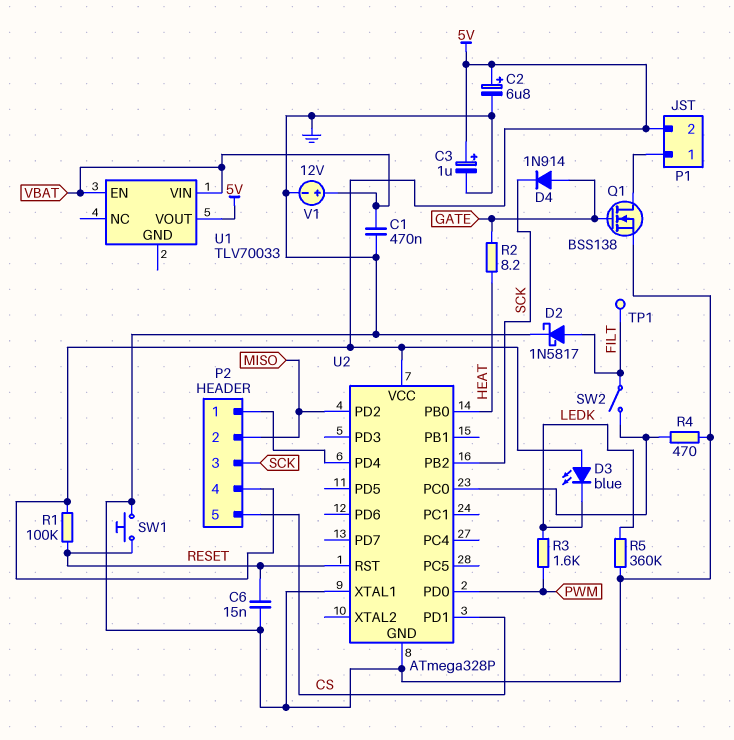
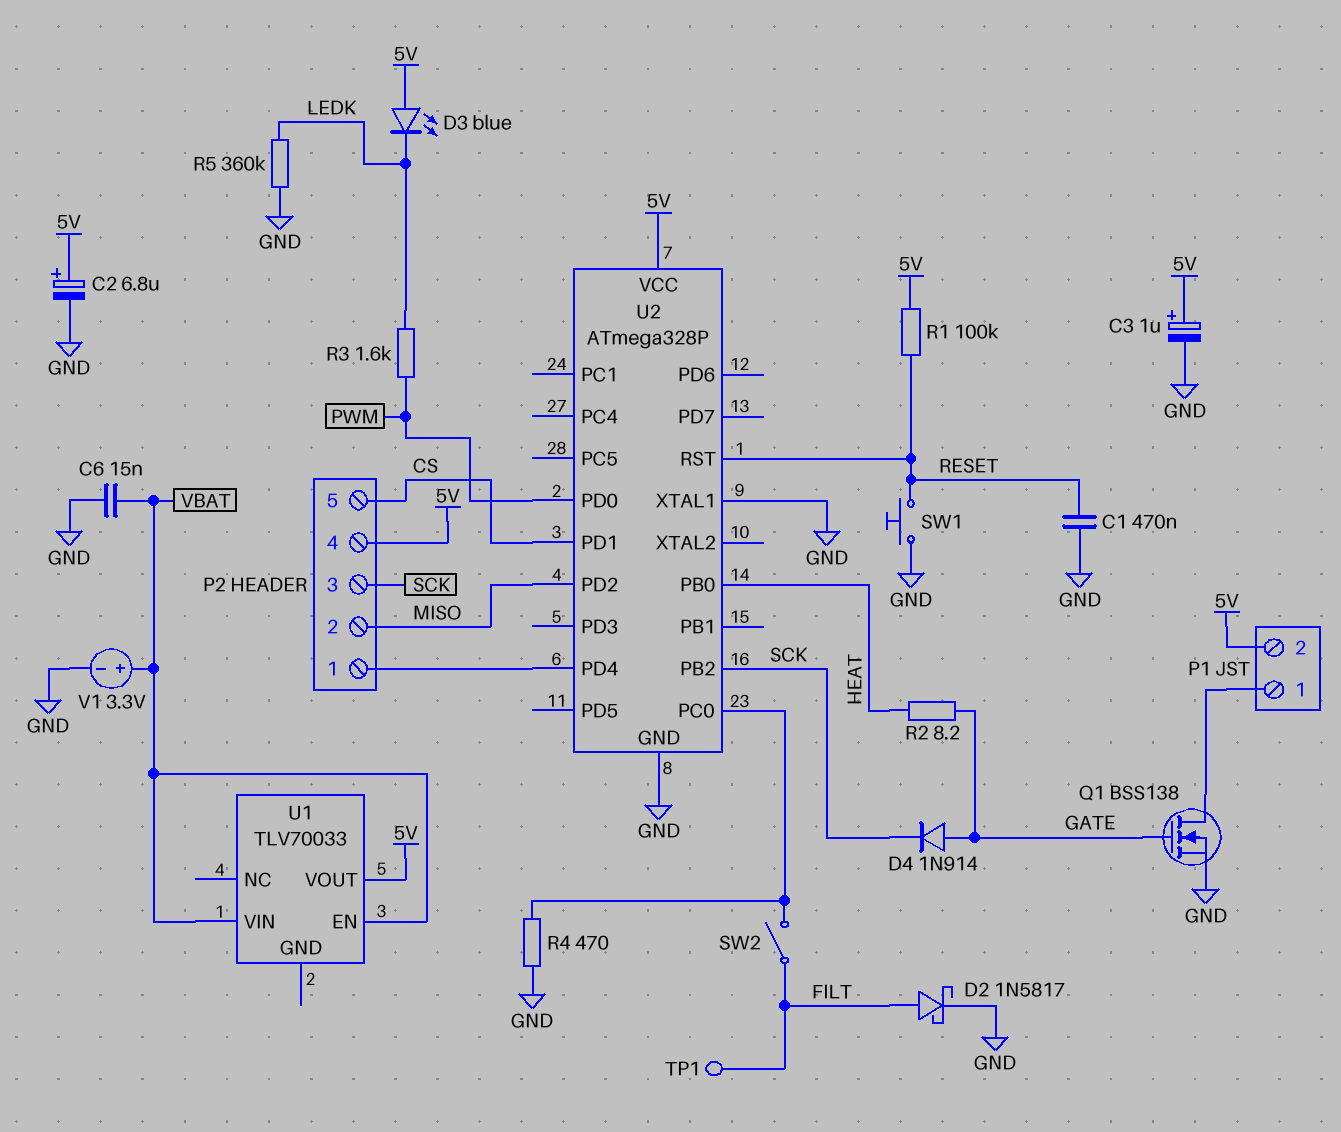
C1: 470nF (GND, VBAT) -> 470nF (GND, RESET)
C6: 15nF (GND, RESET) -> 15nF (GND, VBAT)
V1: 12V (plus VBAT, minus GND) -> 3.3V (plus VBAT, minus GND)

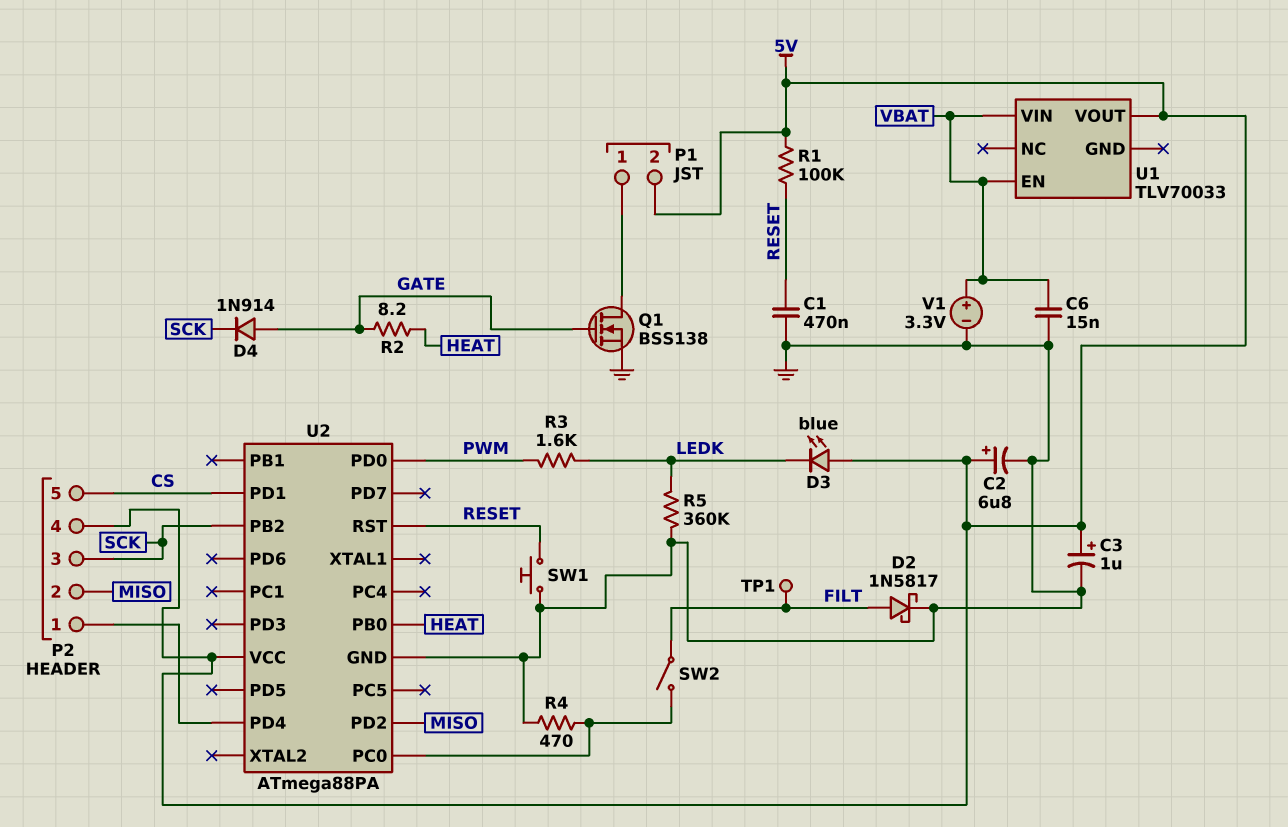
U2: ATmega328P -> ATmega88PA
U2 pin XTAL1: GND -> none

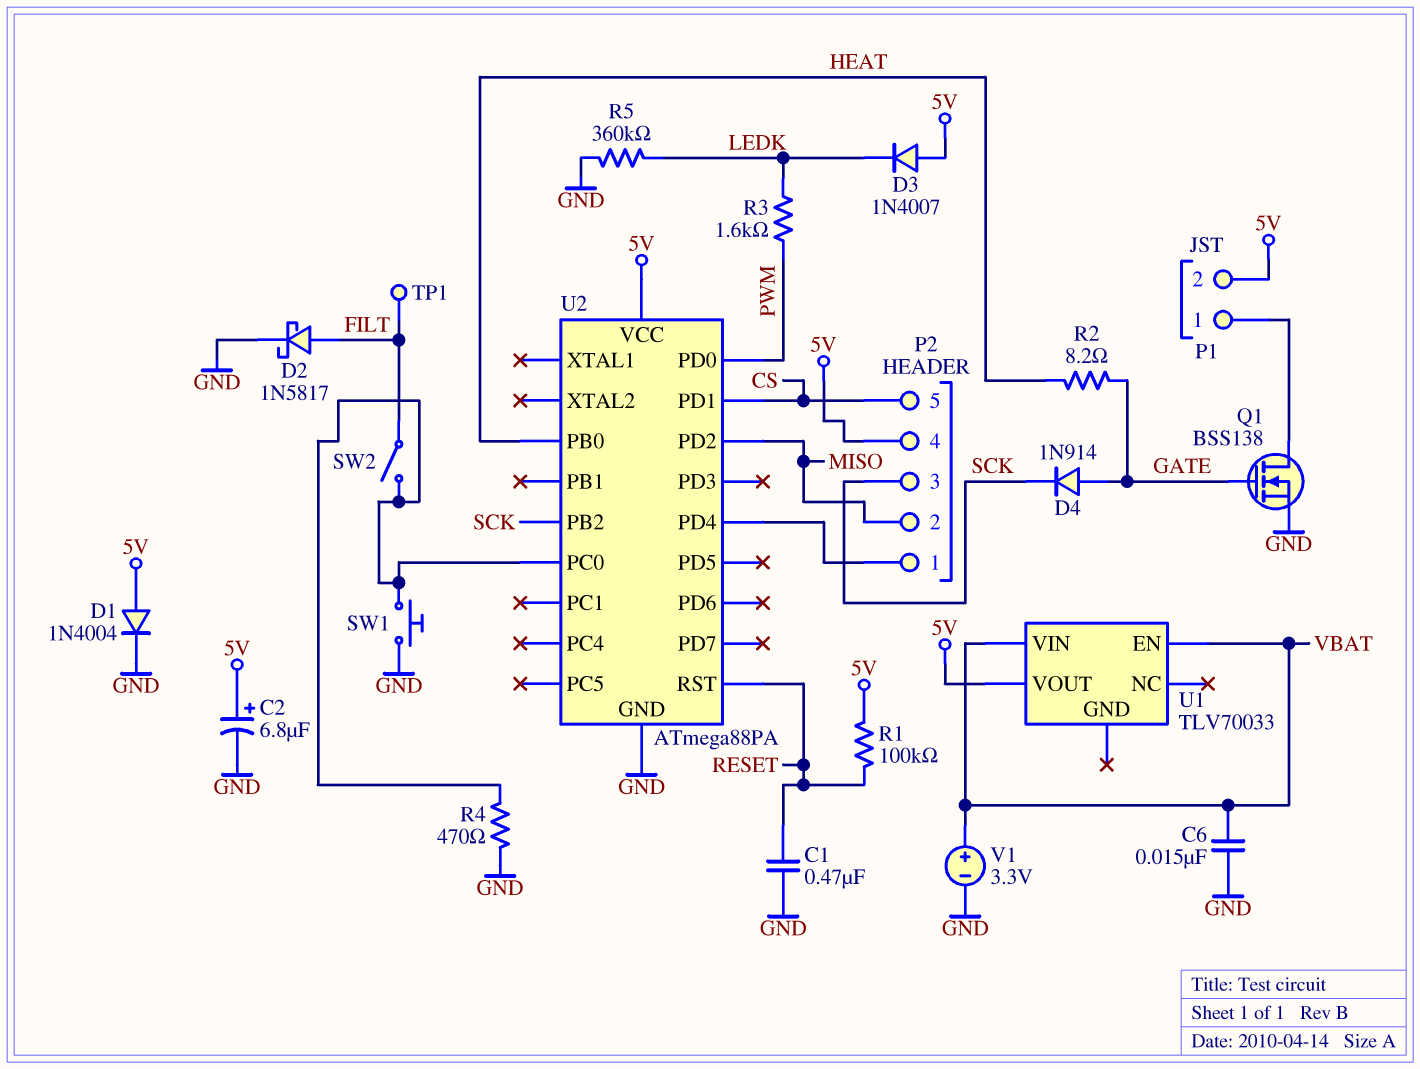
C3: 1uF (plus 5V, minus GND) -> none
D1: none -> diode 1N4004 (A 5V, K GND)
D3: LED blue (A 5V, K LEDK) -> diode 1N4007 (A 5V, K LEDK)
SW1: button (GND, RESET) -> button (GND, U2/PC0)

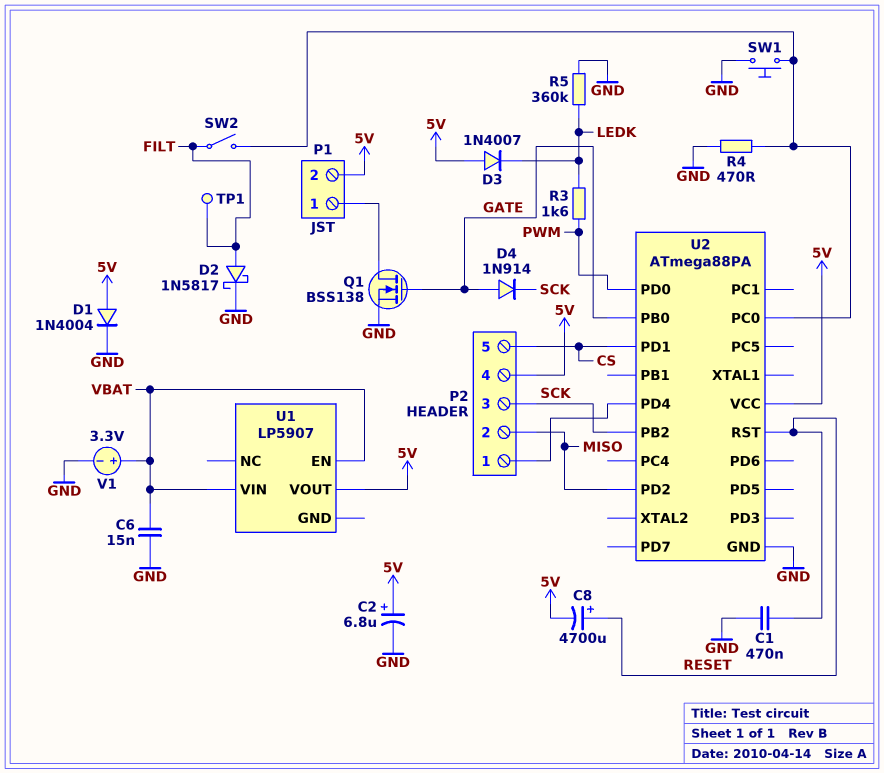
C8: none -> 4700uF (plus RESET, minus 5V)
R1: 100k (5V, RESET) -> none
R2: 8.2 (GATE, HEAT) -> none
U1: TLV70033 -> LP5907
U2 pin PB0: HEAT -> GATE

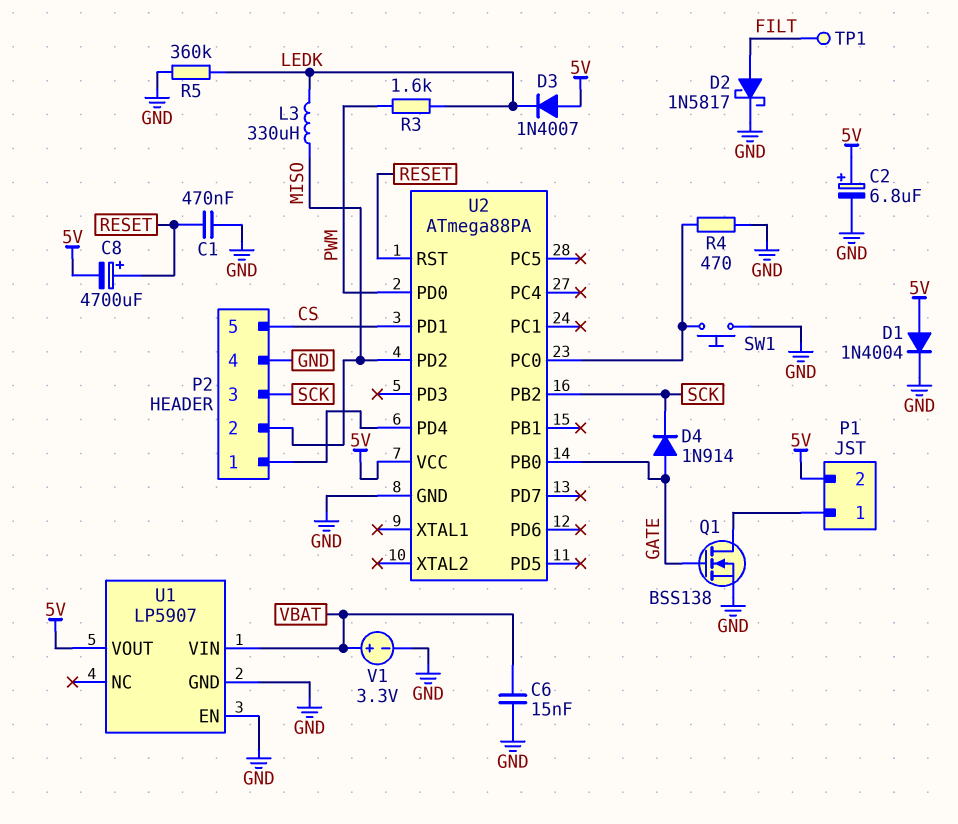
L3: none -> 330uH (LEDK, MISO)
P2 pin 4: 5V -> GND
SW2: switch (FILT, U2/PC0) -> none
U1 pin EN: VBAT -> GND
U1 pin GND: none -> GND

